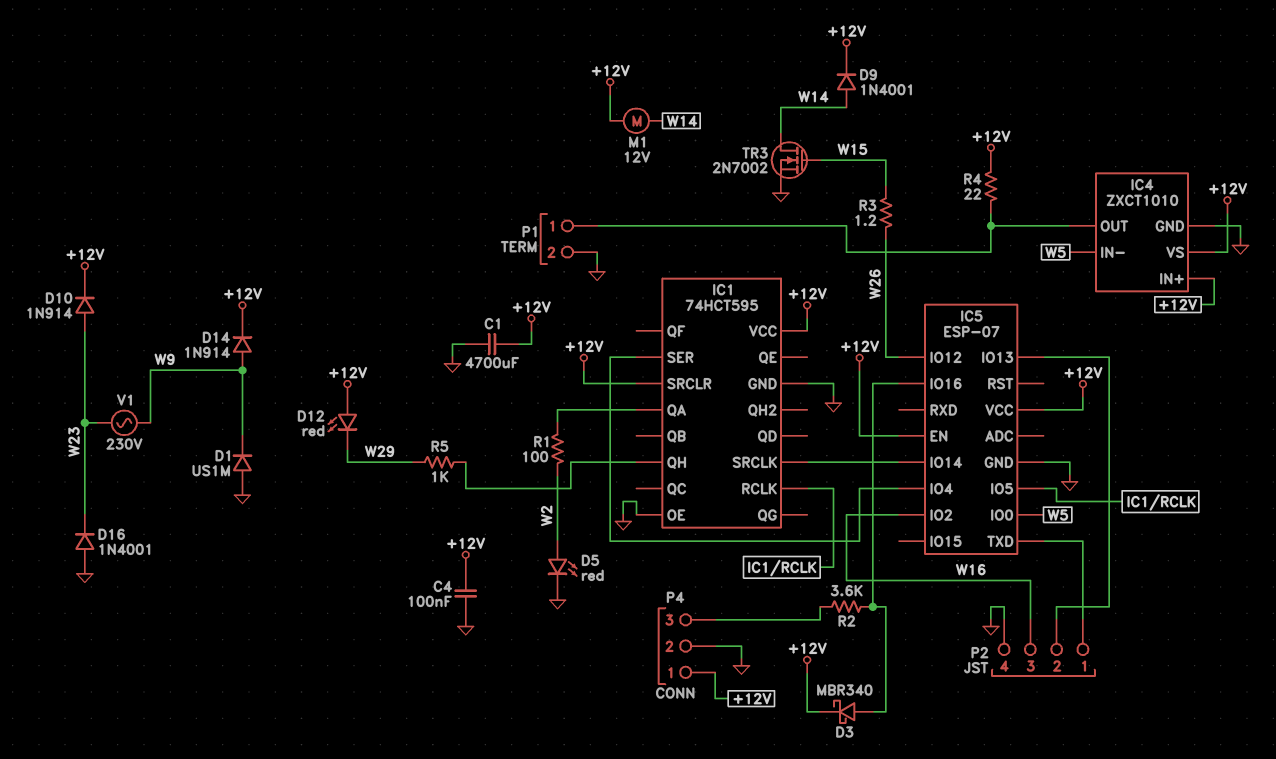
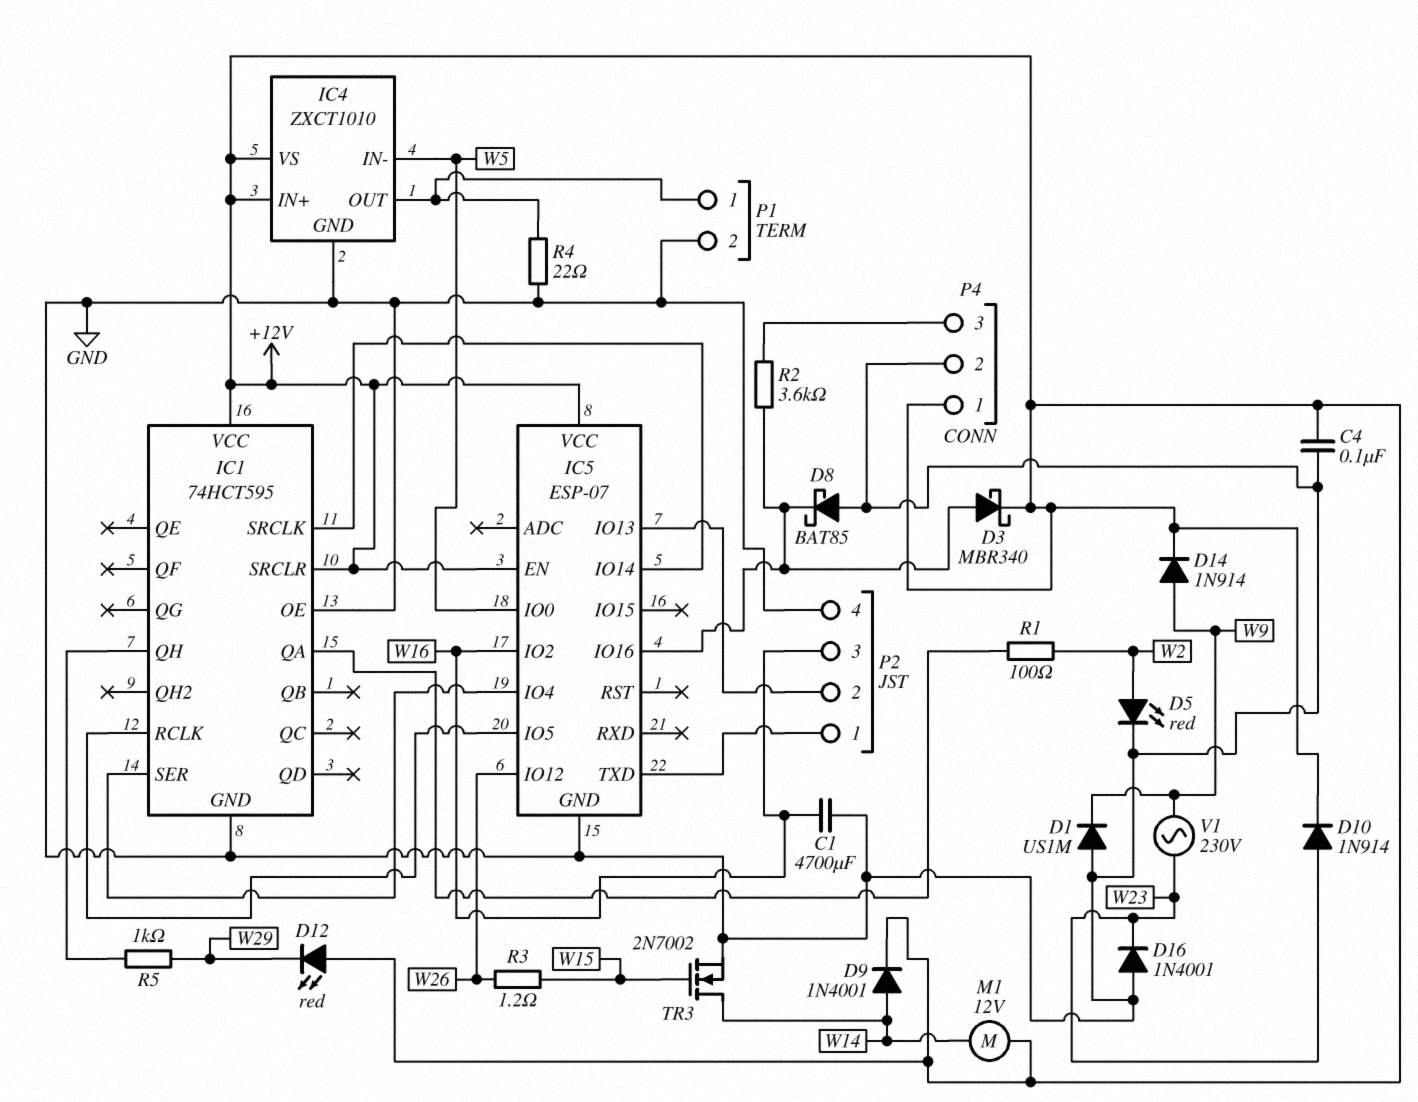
C1: 4700uF (+12V, GND) -> 4700uF (GND, W16)
D8: none -> schottky BAT85 (A GND, K IC5/IO16)
R4: 22 (+12V, IC4/OUT) -> 22 (GND, IC4/OUT)

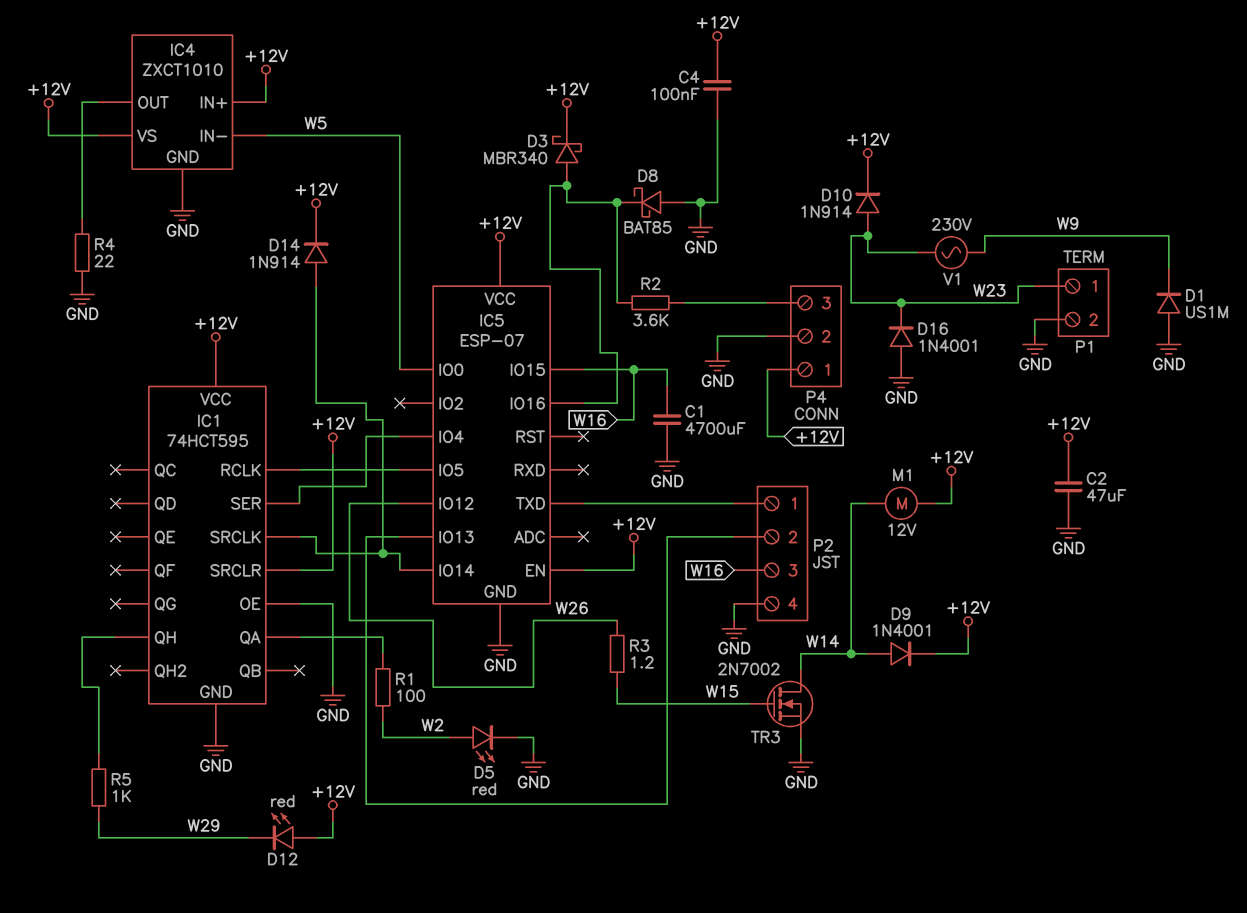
C2: none -> 47uF (+12V, GND)
D14: diode 1N914 (A W9, K +12V) -> diode 1N914 (A IC1/SRCLK, K +12V)
IC5 pin IO2: W16 -> none
IC5 pin IO15: none -> W16
P1 pin 1: IC4/OUT -> W23

